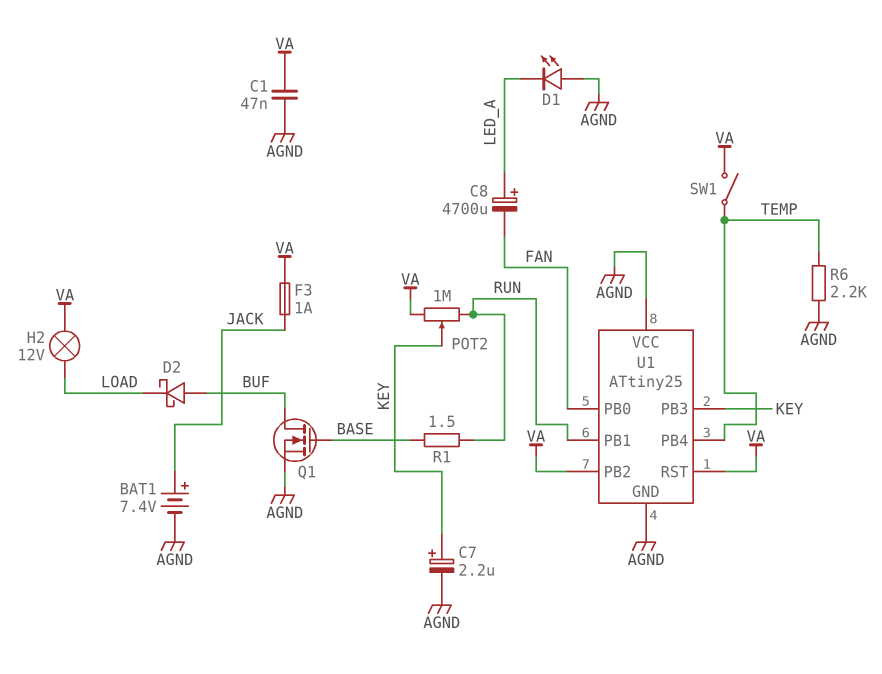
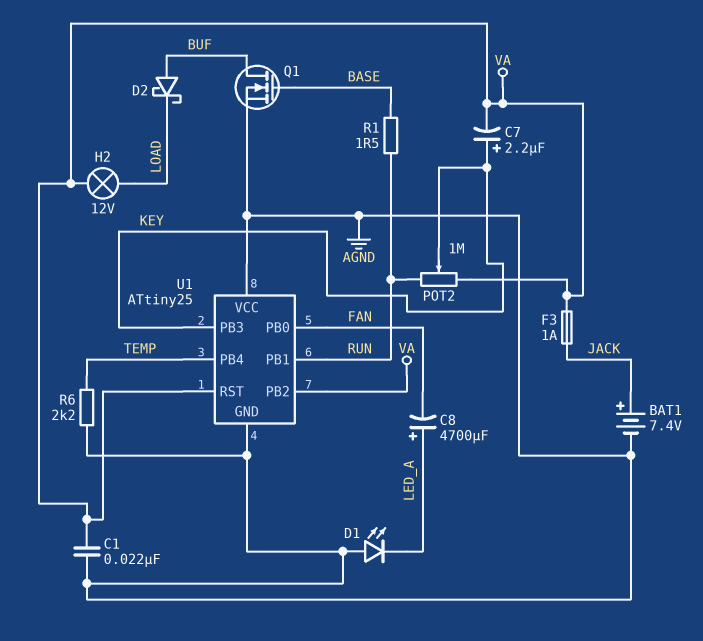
C1: 47nF (AGND, VA) -> 22nF (AGND, VA)
C7: 2.2uF (plus KEY, minus AGND) -> 2.2uF (plus KEY, minus VA)
SW1: switch (TEMP, VA) -> none

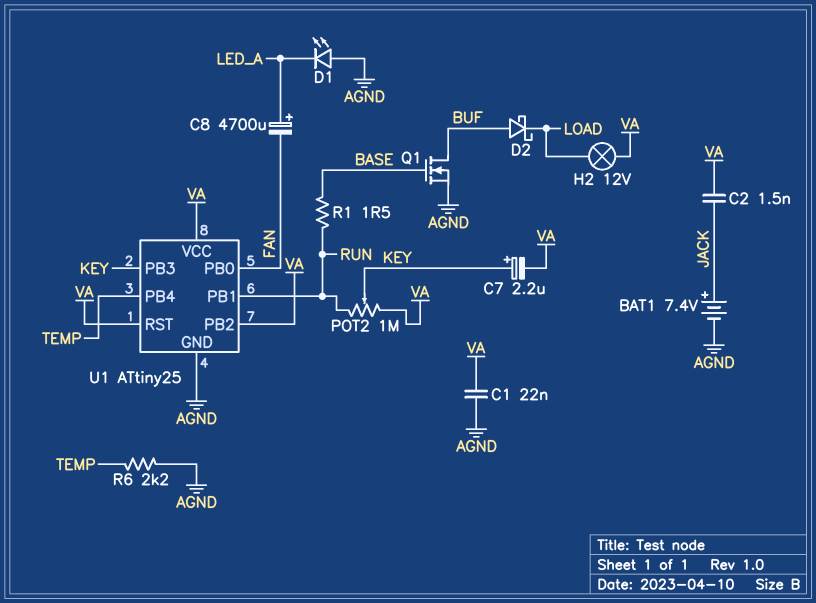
C2: none -> 1.5nF (JACK, VA)
F3: 1A (JACK, VA) -> none
U1 pin VCC: AGND -> VA

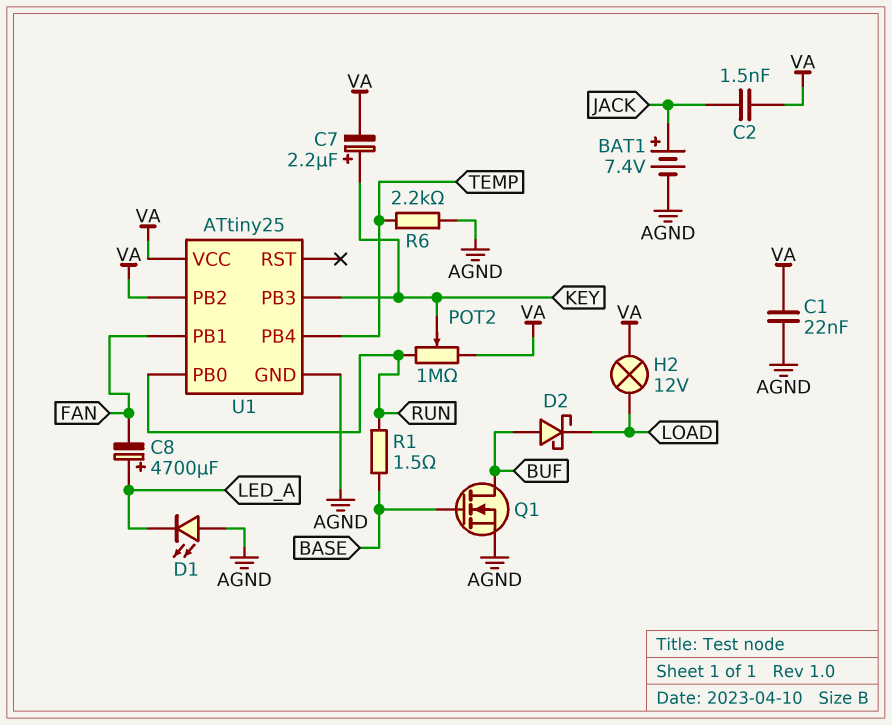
U1 pin PB0: FAN -> RUN
U1 pin PB1: RUN -> FAN
U1 pin RST: VA -> none

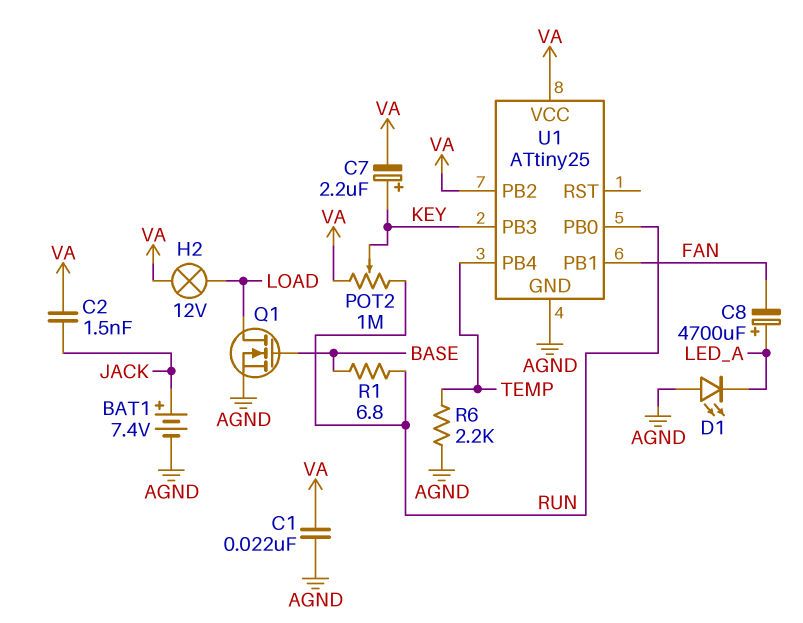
D2: schottky (A BUF, K LOAD) -> none
Q1: NMOS (G BASE, D BUF, S AGND) -> NMOS (G BASE, D LOAD, S AGND)
R1: 1.5 (BASE, RUN) -> 6.8 (BASE, RUN)

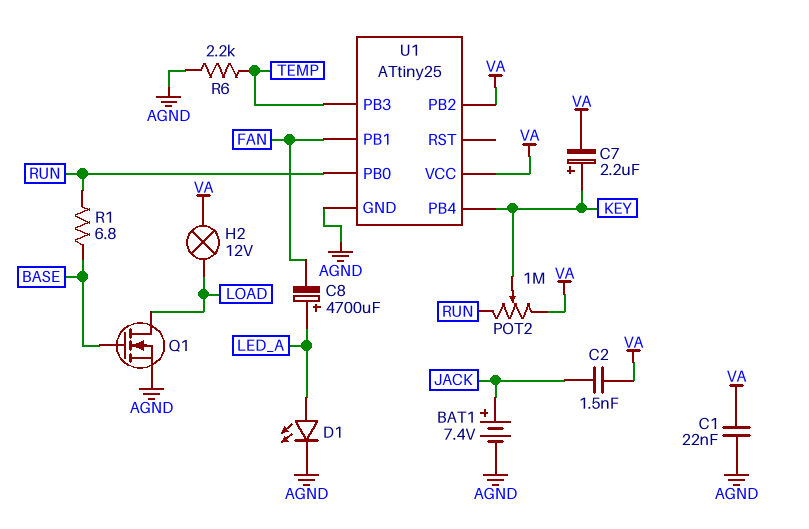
D1: LED (A AGND, K LED_A) -> LED (A LED_A, K AGND)
U1 pin PB3: KEY -> TEMP
U1 pin PB4: TEMP -> KEY

